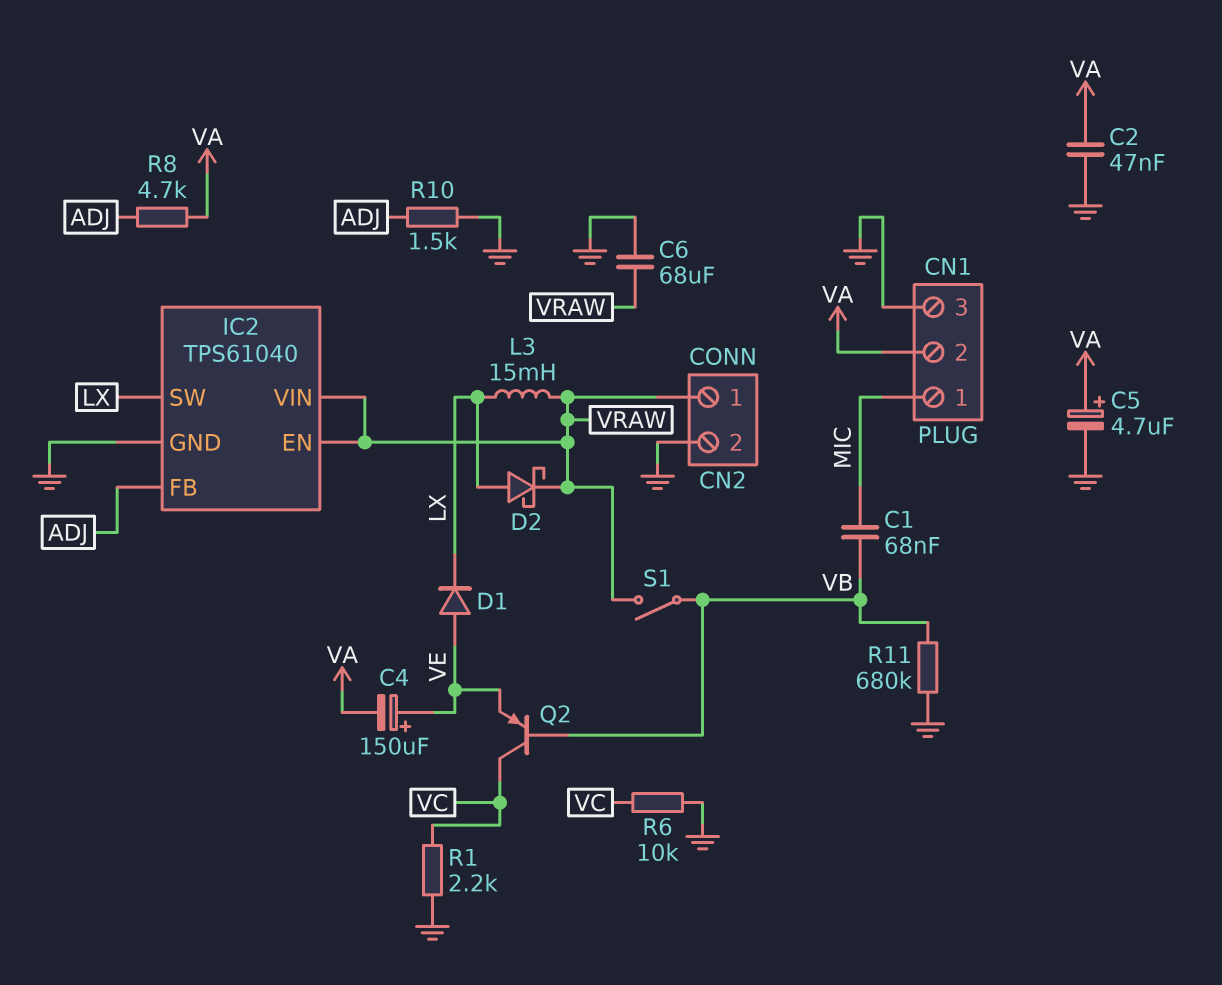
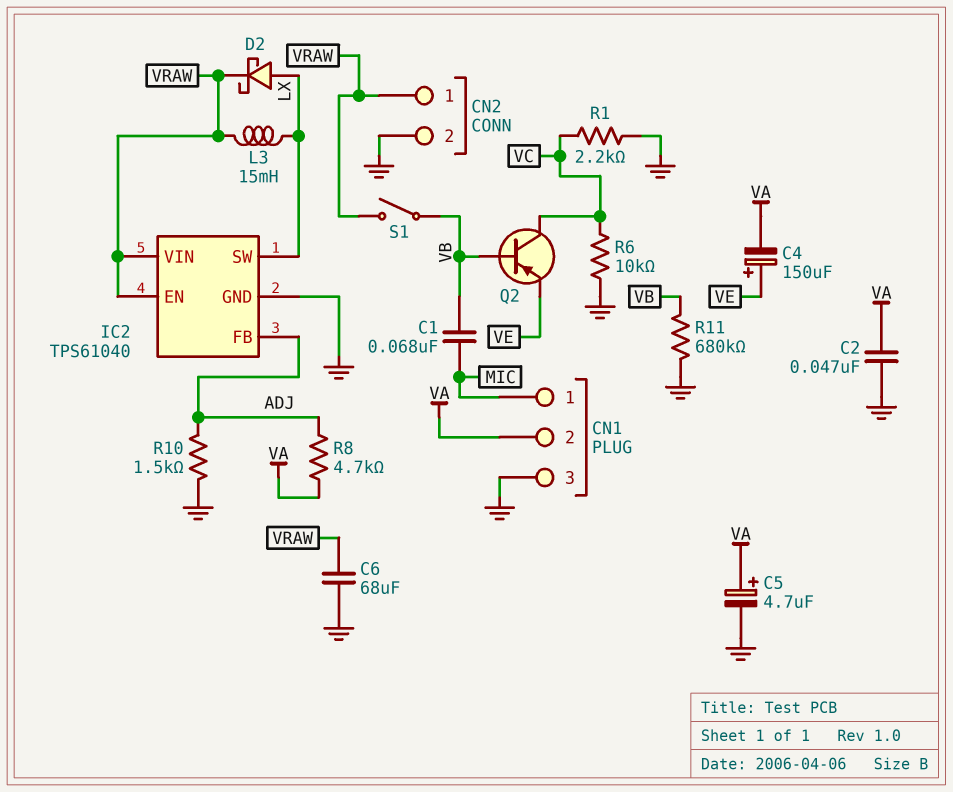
D1: diode (A VE, K LX) -> none

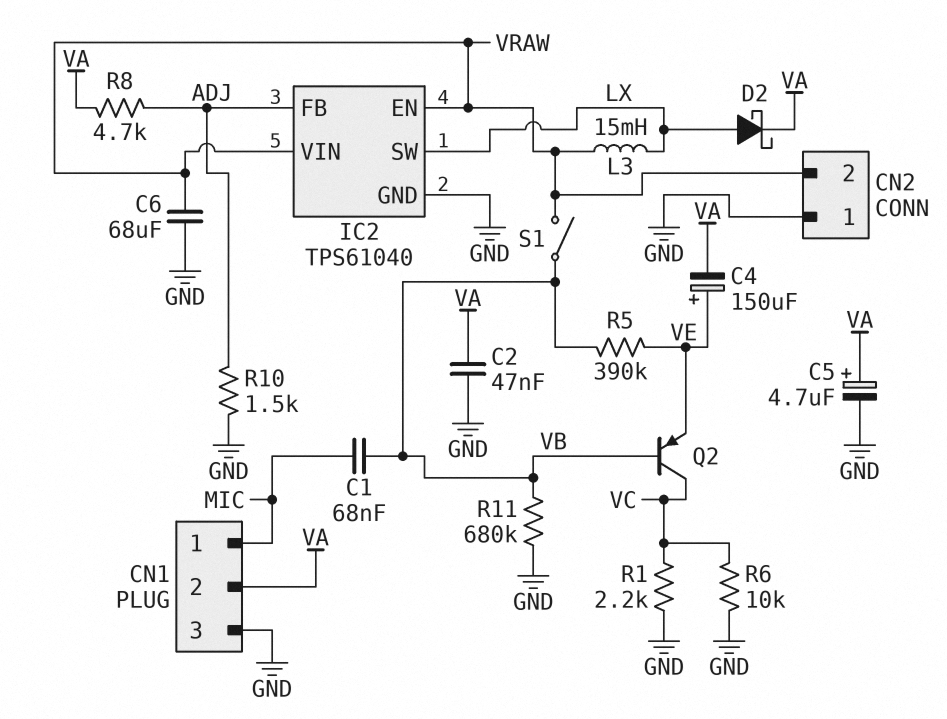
CN2 pin 1: VRAW -> GND
CN2 pin 2: GND -> VRAW
D2: schottky (A LX, K VRAW) -> schottky (A LX, K VA)
R5: none -> 390k (VB, VE)

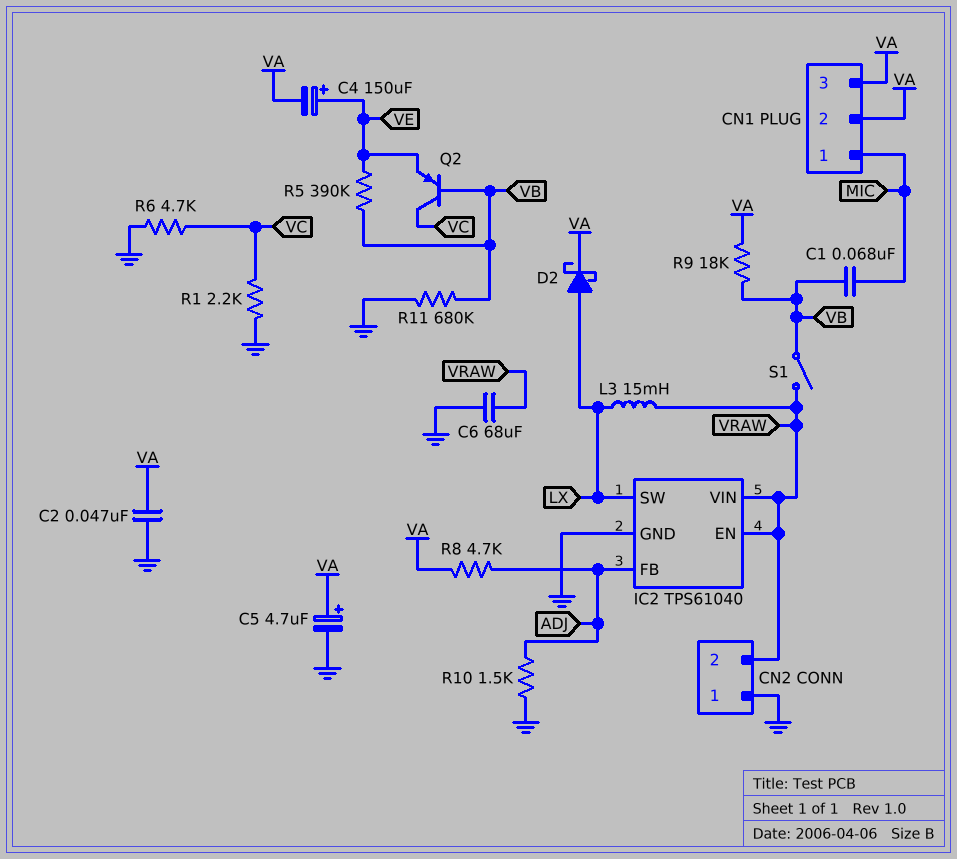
CN1 pin 3: GND -> VA
R6: 10k (GND, VC) -> 4.7k (GND, VC)
R9: none -> 18k (VA, VB)

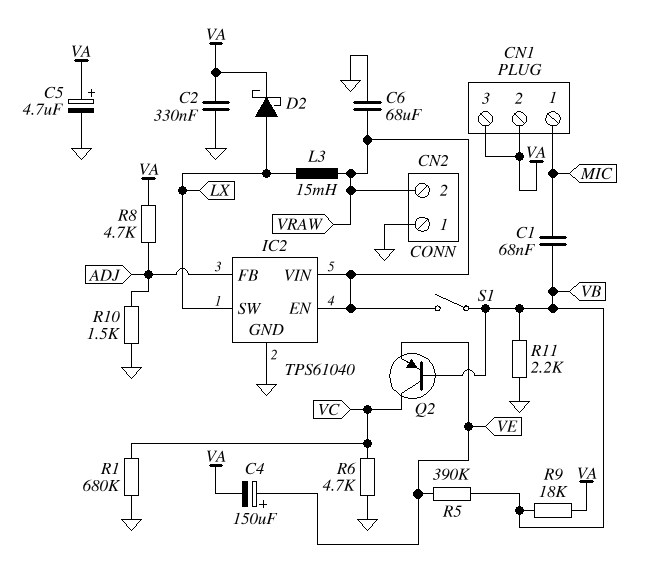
C2: 47nF (GND, VA) -> 330nF (GND, VA)
R1: 2.2k (GND, VC) -> 680k (GND, VC)
R11: 680k (GND, VB) -> 2.2k (GND, VB)

